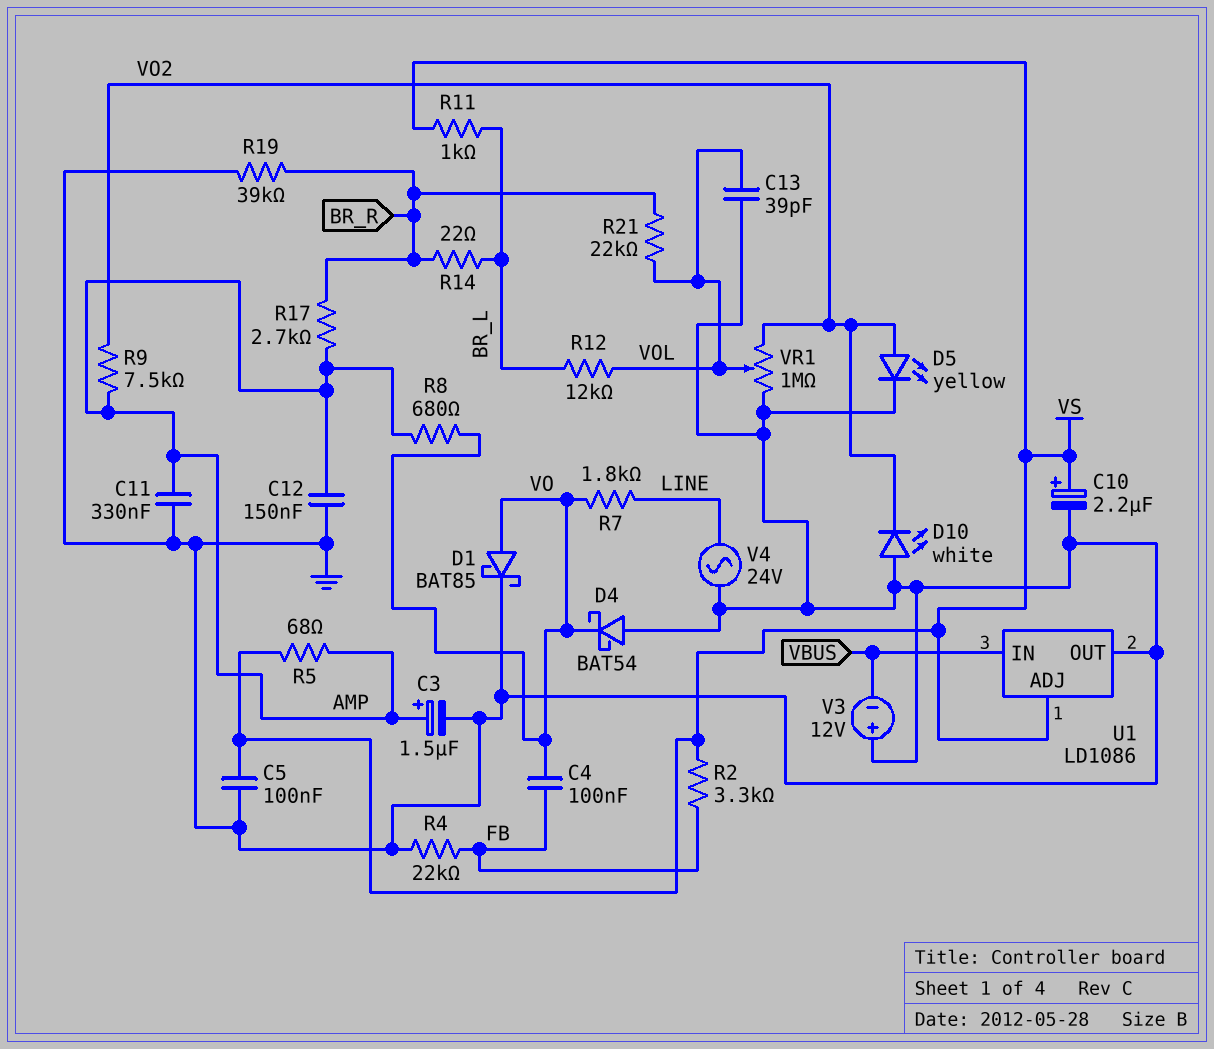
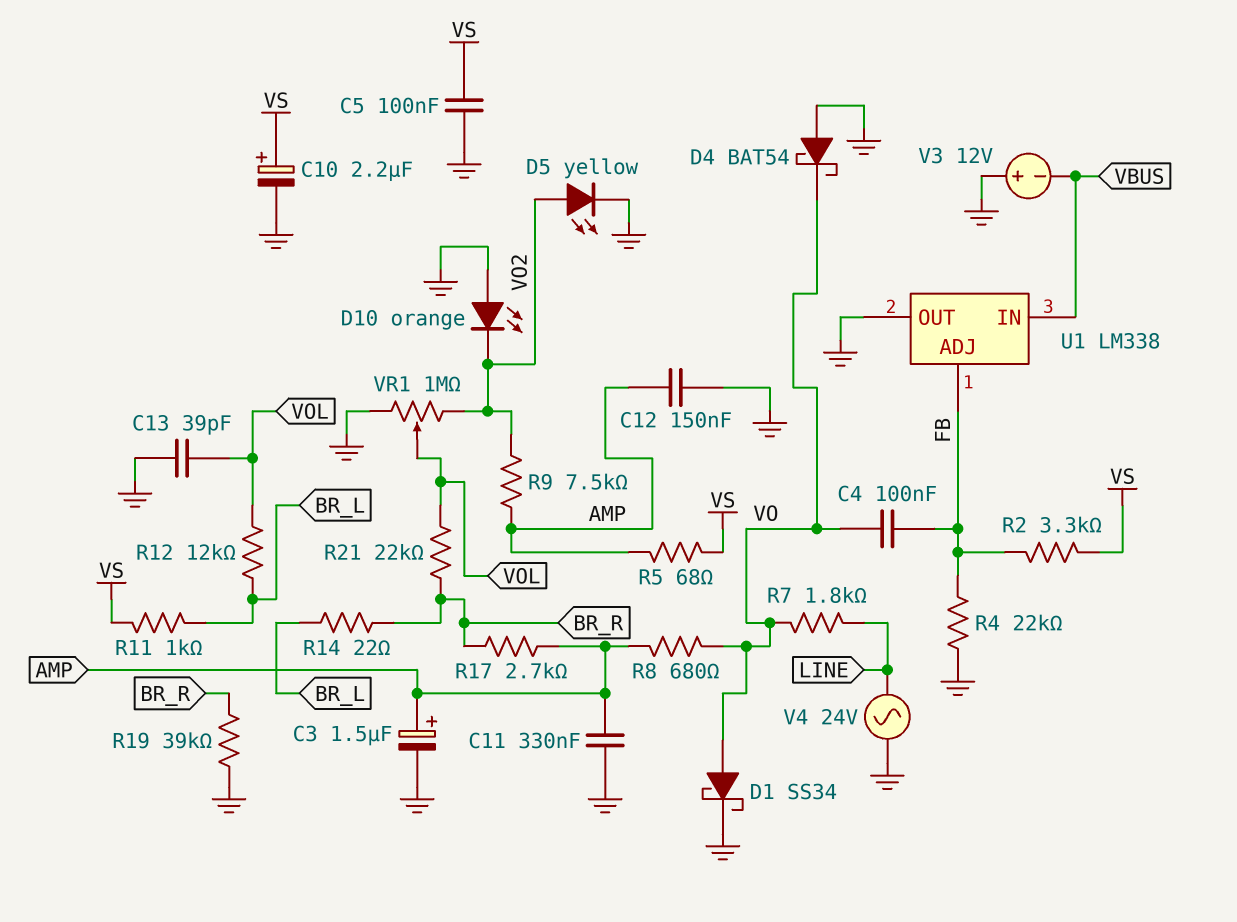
D1: schottky BAT85 (A VO, K GND) -> schottky SS34 (A VO, K GND)
D10: LED white (A GND, K VO2) -> LED orange (A GND, K VO2)
U1: LD1086 -> LM338
U1 pin ADJ: VS -> FB

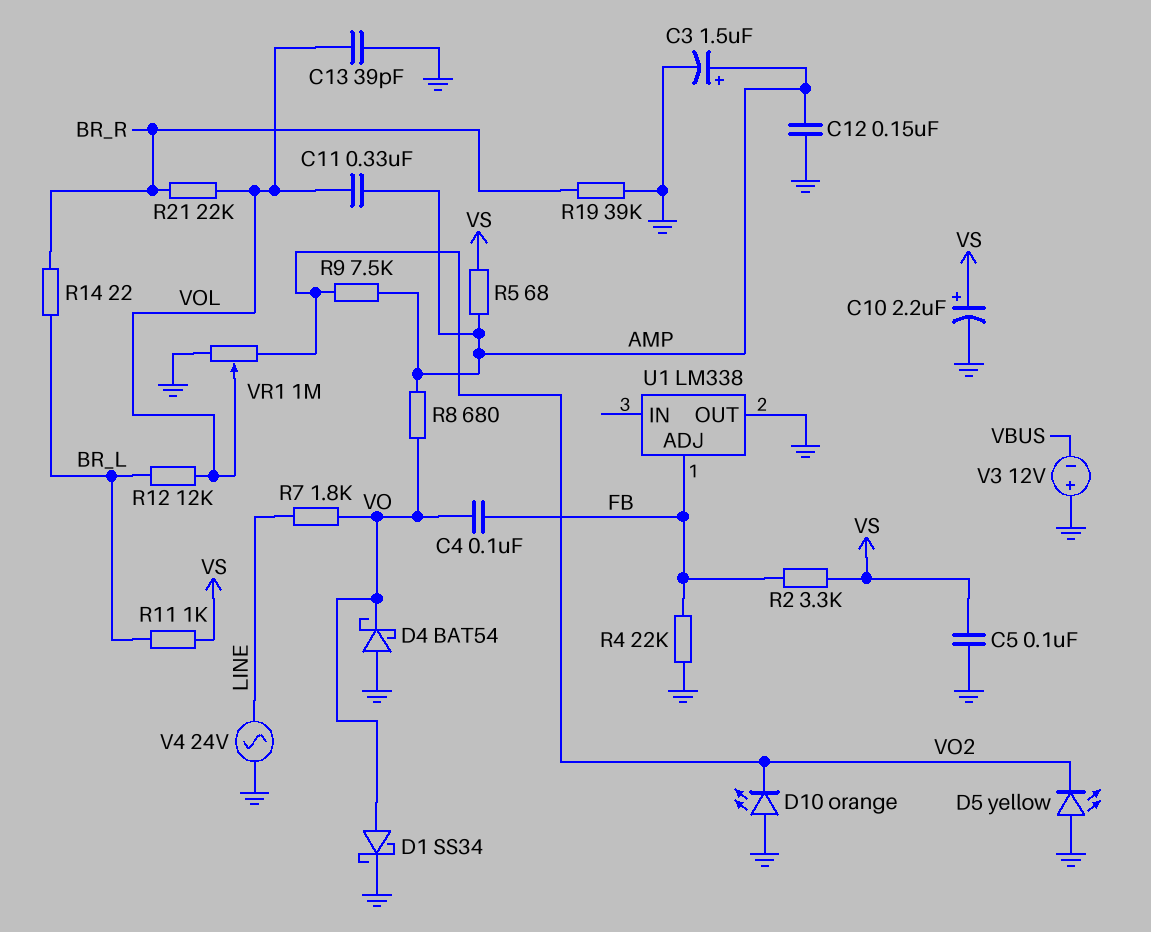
C11: 330nF (AMP, GND) -> 330nF (AMP, VOL)
D5: LED yellow (A VO2, K GND) -> LED yellow (A GND, K VO2)
R17: 2.7k (AMP, BR_R) -> none
U1 pin IN: VBUS -> none

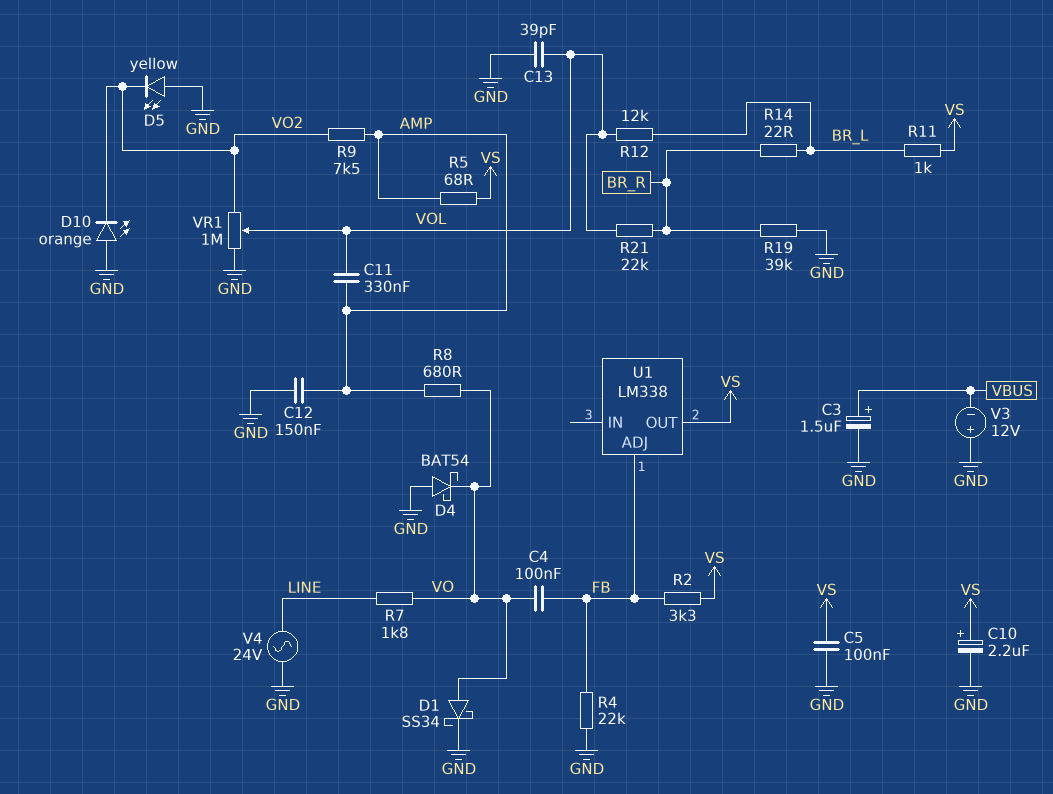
C3: 1.5uF (plus AMP, minus GND) -> 1.5uF (plus VBUS, minus GND)
U1 pin OUT: GND -> VS

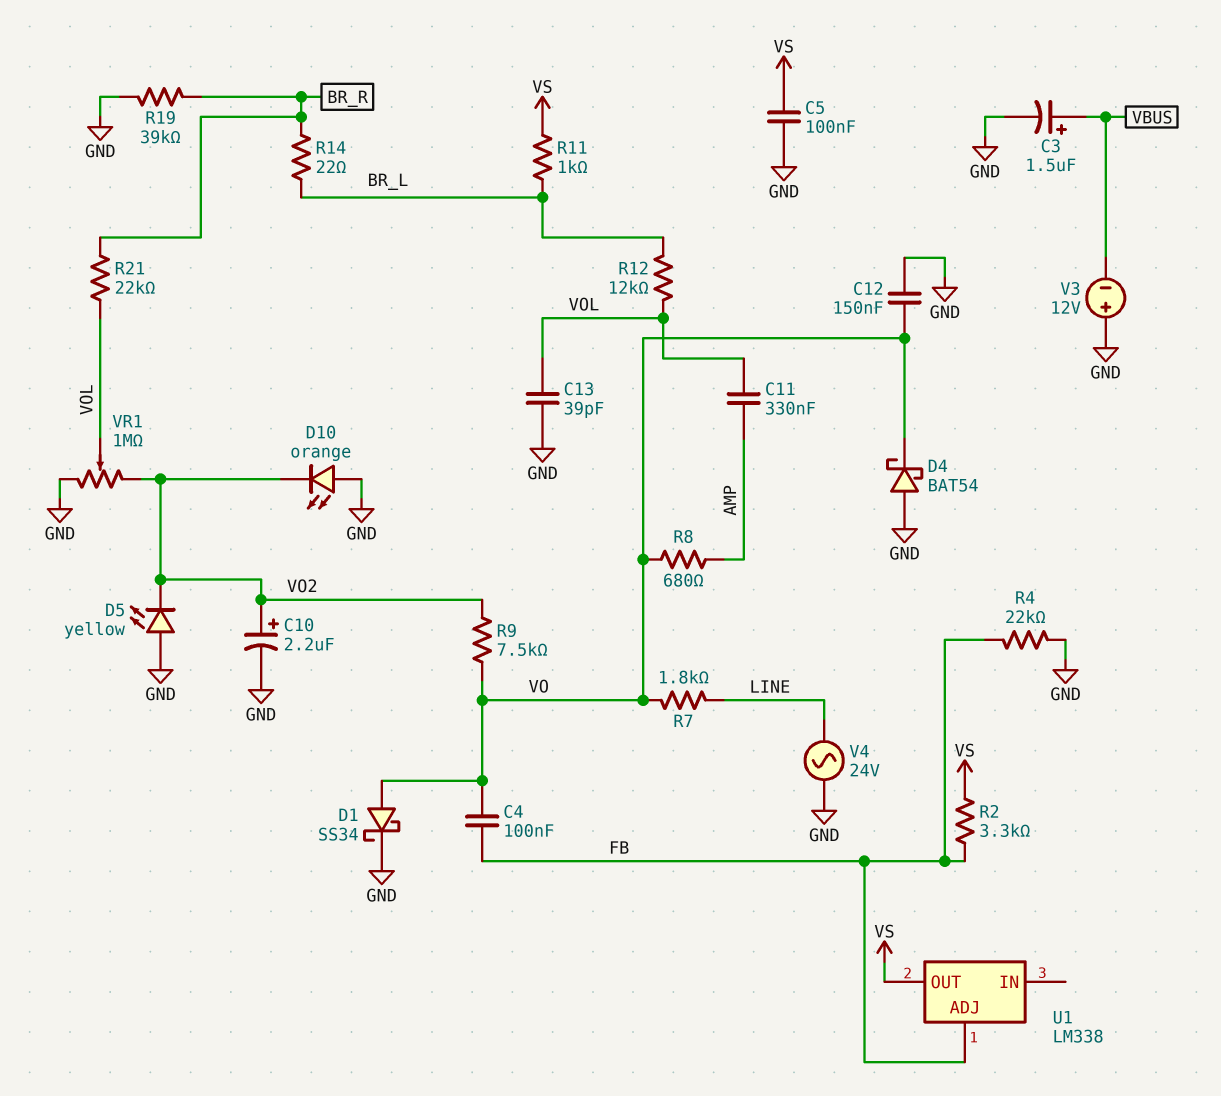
C10: 2.2uF (plus VS, minus GND) -> 2.2uF (plus VO2, minus GND)
C12: 150nF (AMP, GND) -> 150nF (GND, VO)
R5: 68 (AMP, VS) -> none
R9: 7.5k (AMP, VO2) -> 7.5k (VO, VO2)

